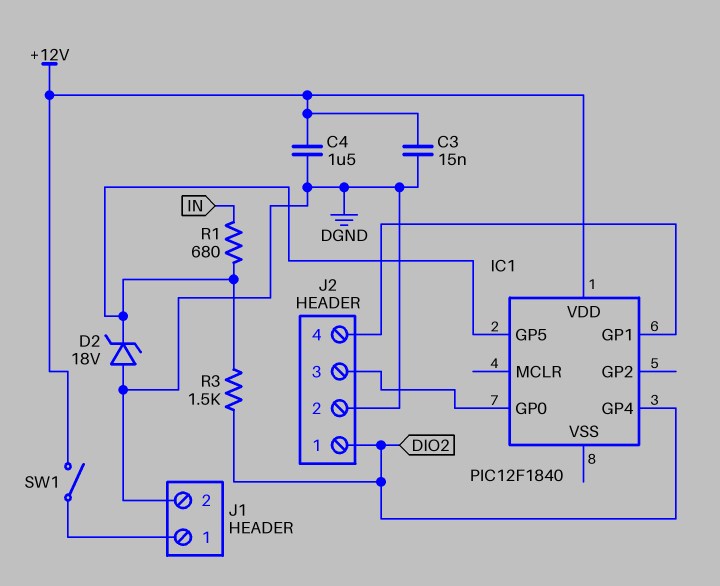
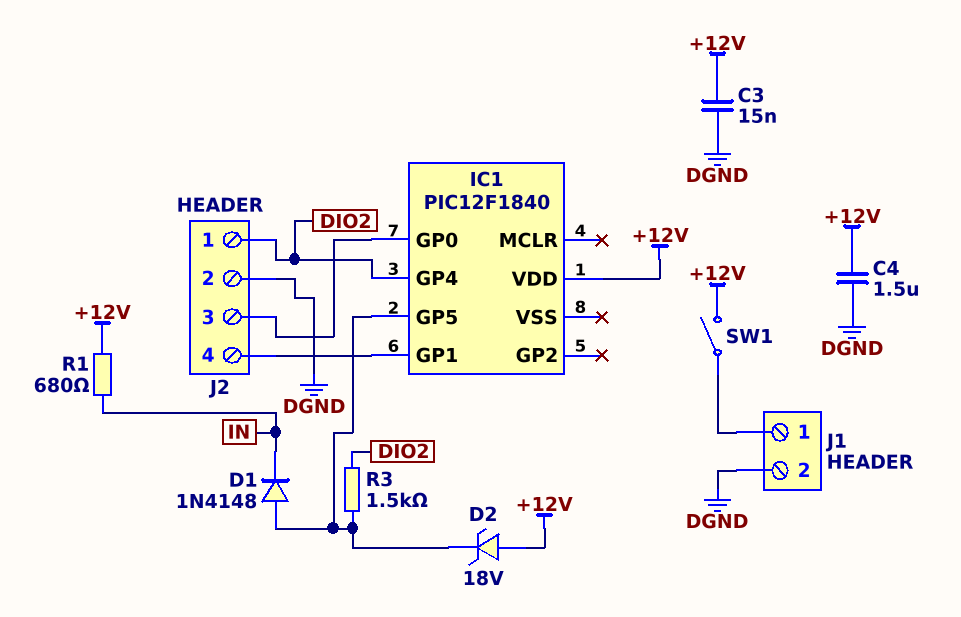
D1: none -> diode 1N4148 (A IC1/GP5, K IN)
D2: zener 18V (A DGND, K IC1/GP5) -> zener 18V (A +12V, K IC1/GP5)
R1: 680 (IC1/GP5, IN) -> 680 (+12V, IN)

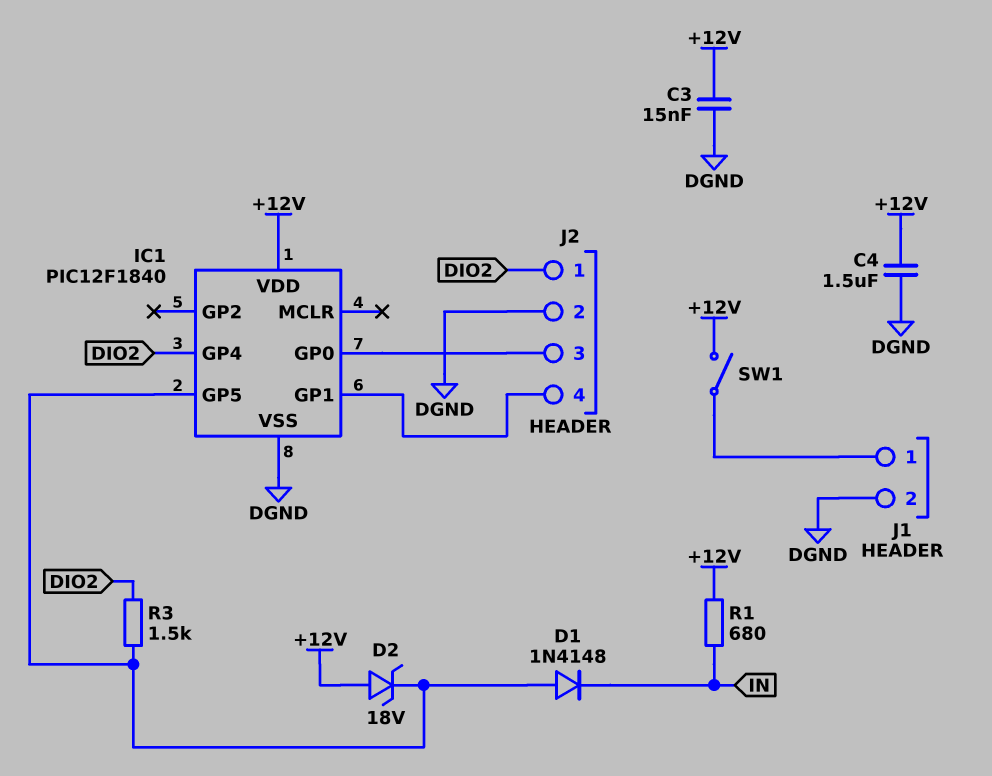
IC1 pin VSS: none -> DGND

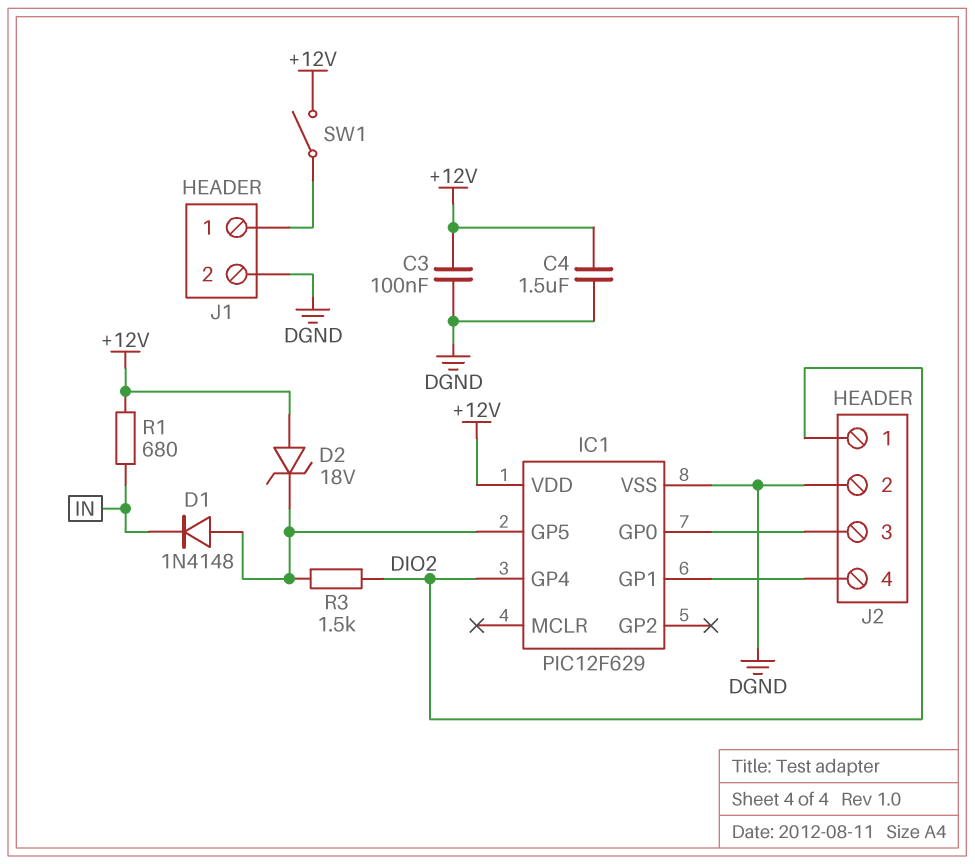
C3: 15nF (+12V, DGND) -> 100nF (+12V, DGND)
IC1: PIC12F1840 -> PIC12F629

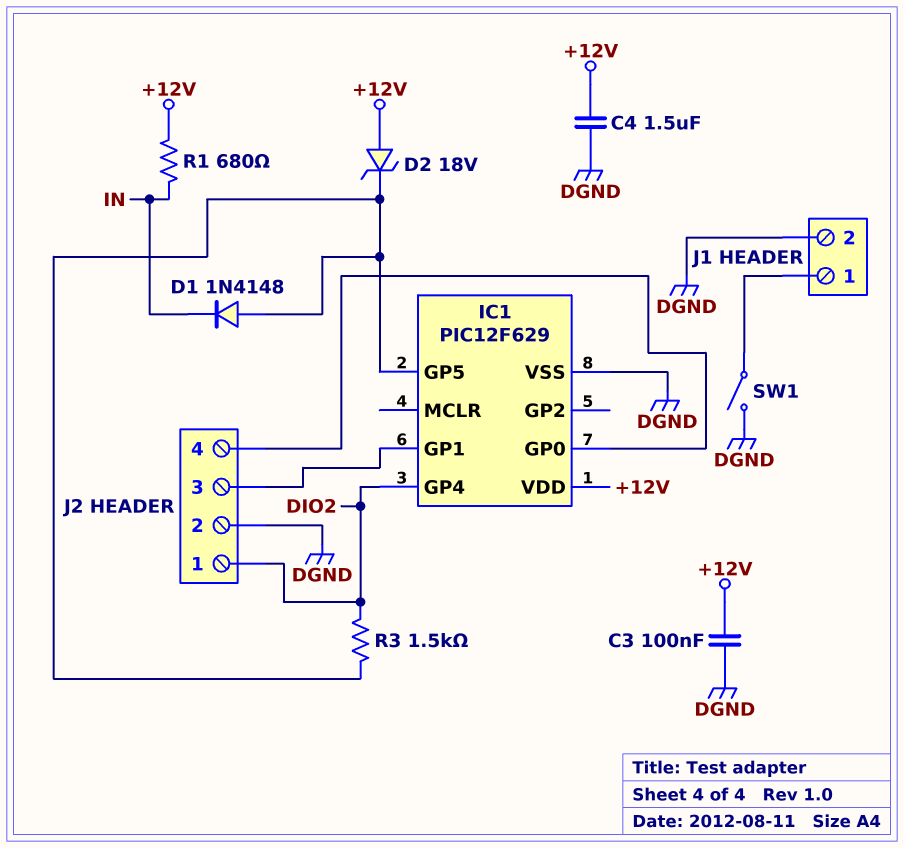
J2 pin 3: IC1/GP0 -> IC1/GP1
J2 pin 4: IC1/GP1 -> IC1/GP0
SW1: switch (+12V, J1/1) -> switch (DGND, J1/1)

